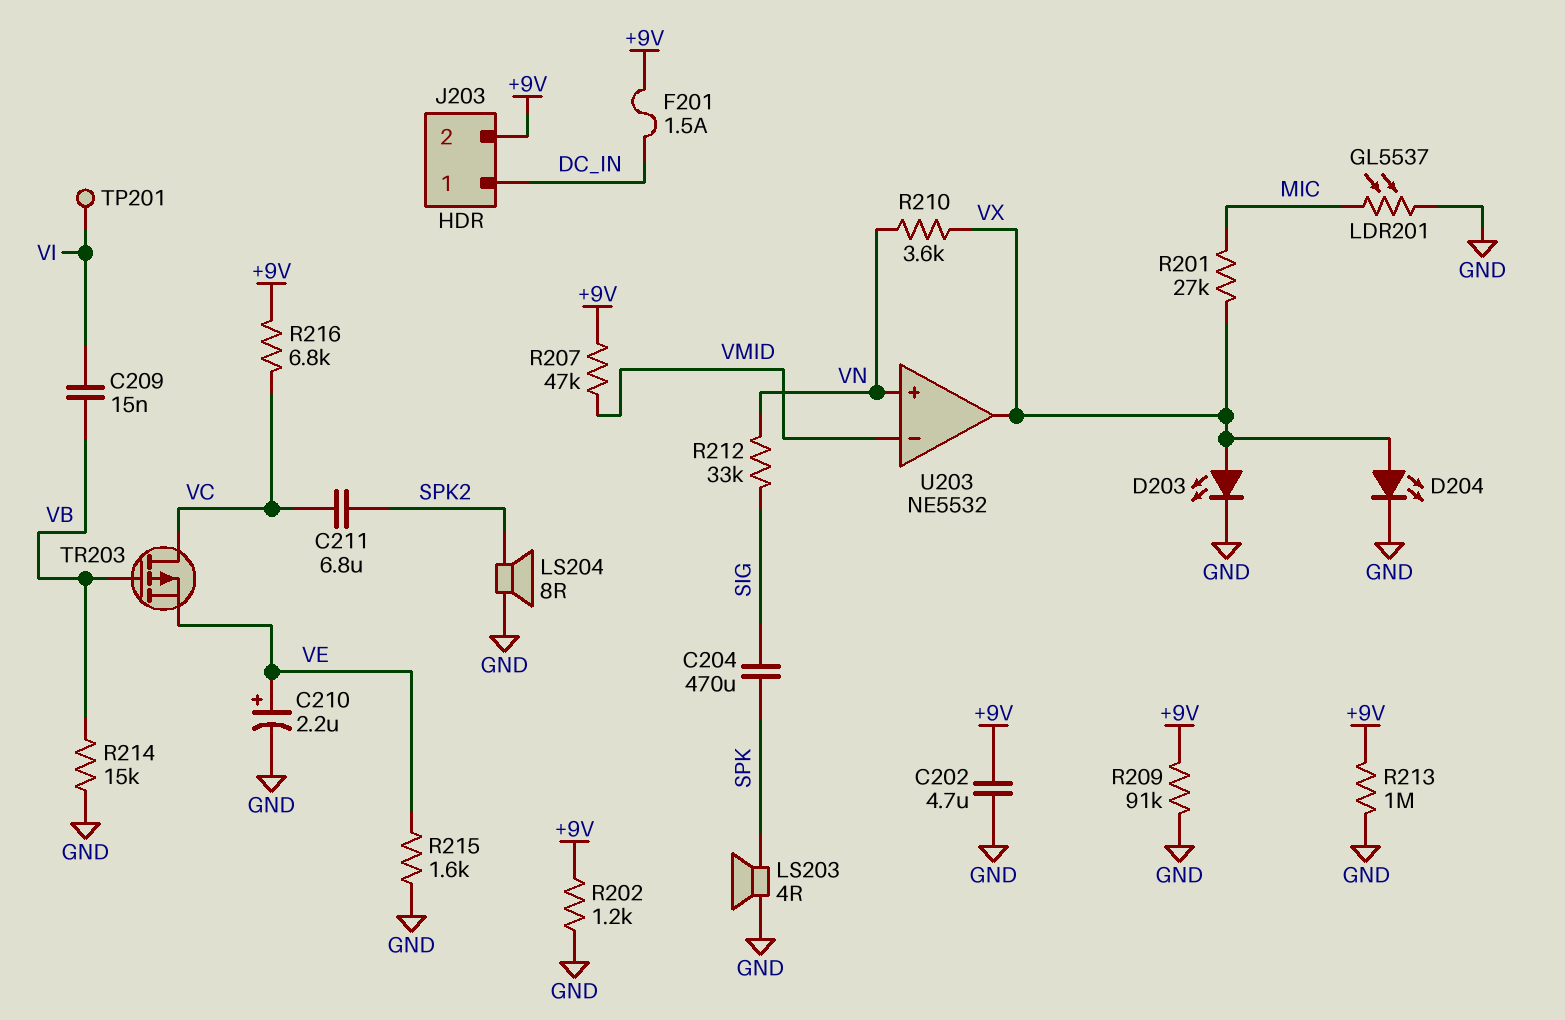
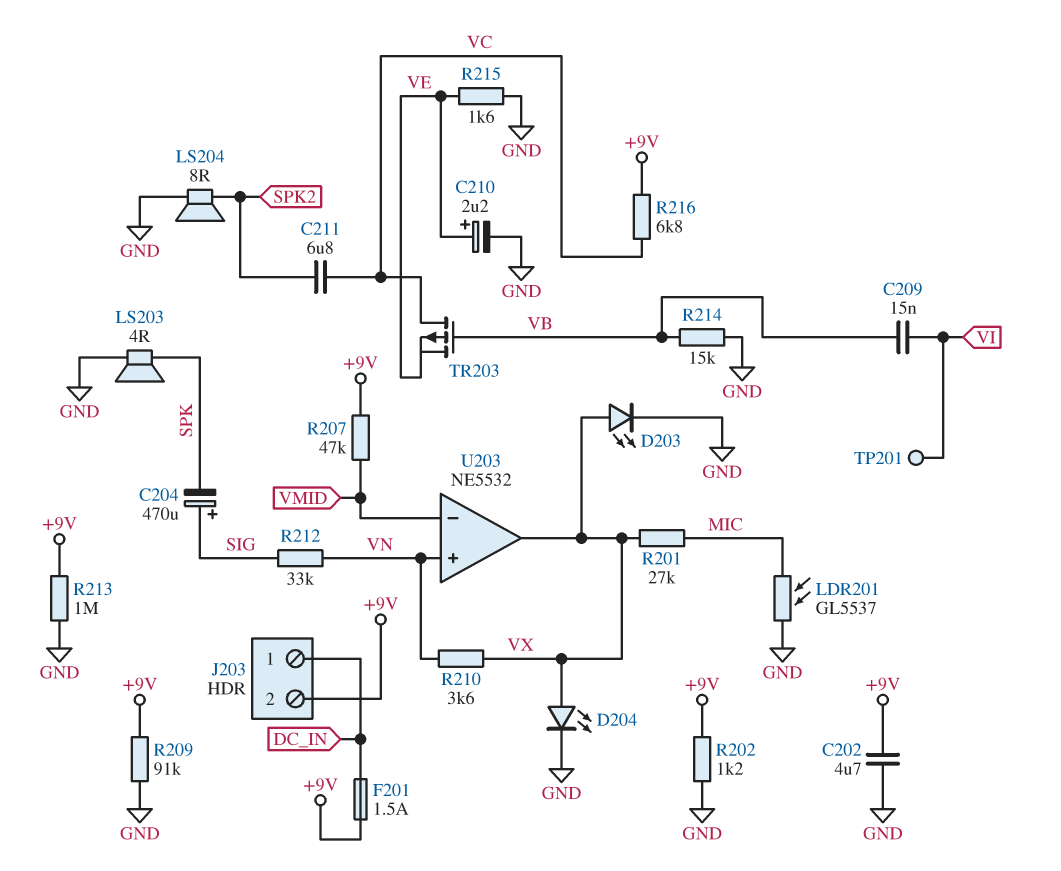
C204: 470uF (SIG, SPK) -> 470uF (plus SIG, minus SPK)

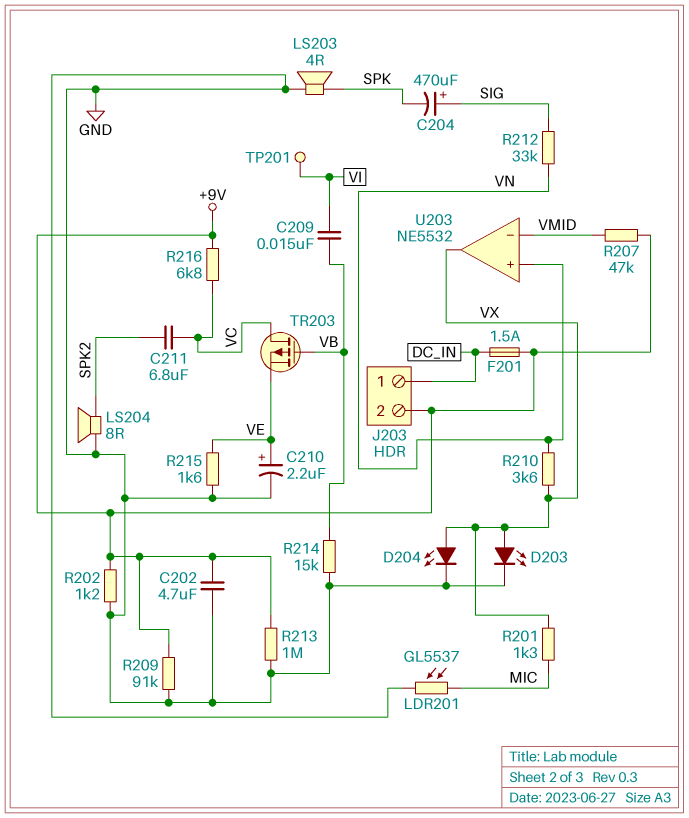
R201: 27k (MIC, VX) -> 1.3k (MIC, VX)

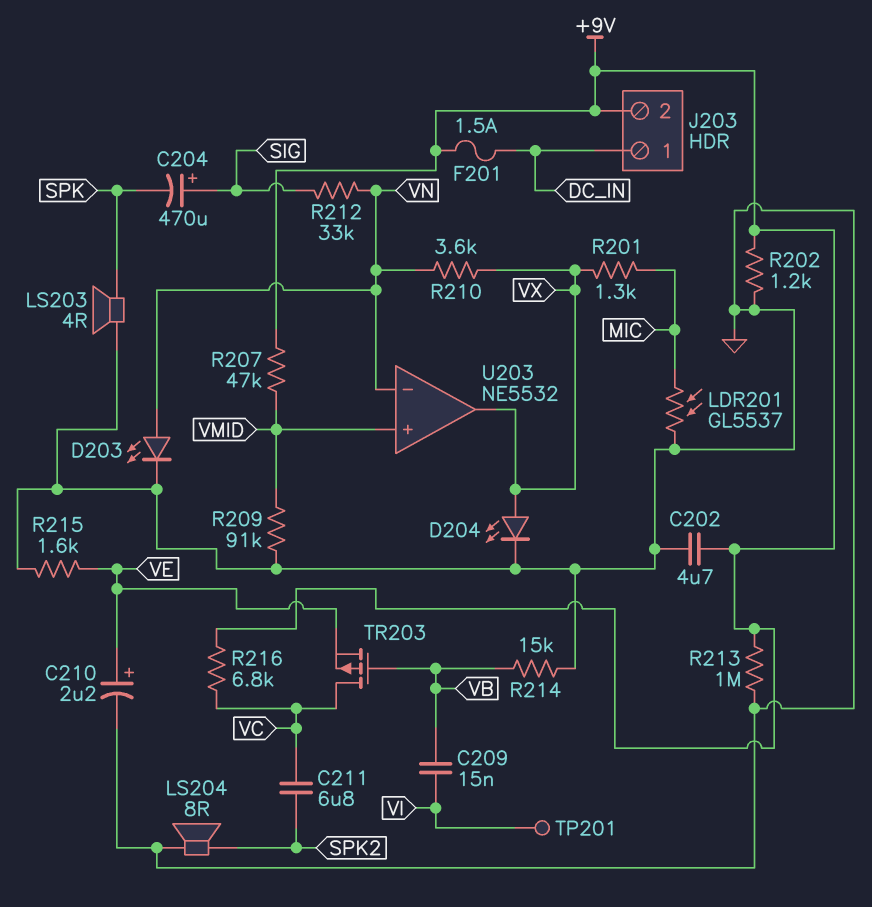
D203: LED (A VX, K GND) -> LED (A VN, K GND)
R209: 91k (+9V, GND) -> 91k (GND, VMID)
U203 pin in+: VN -> VMID
U203 pin in-: VMID -> VN

